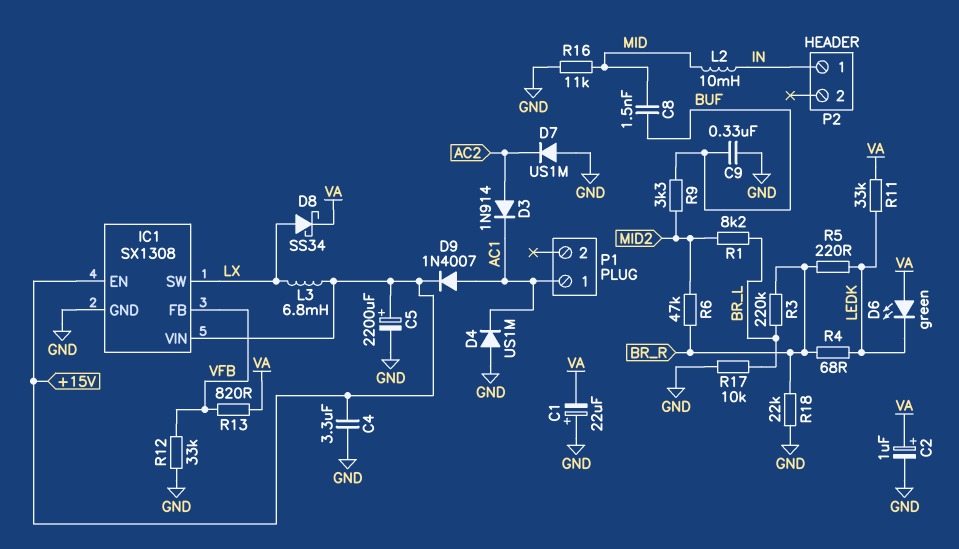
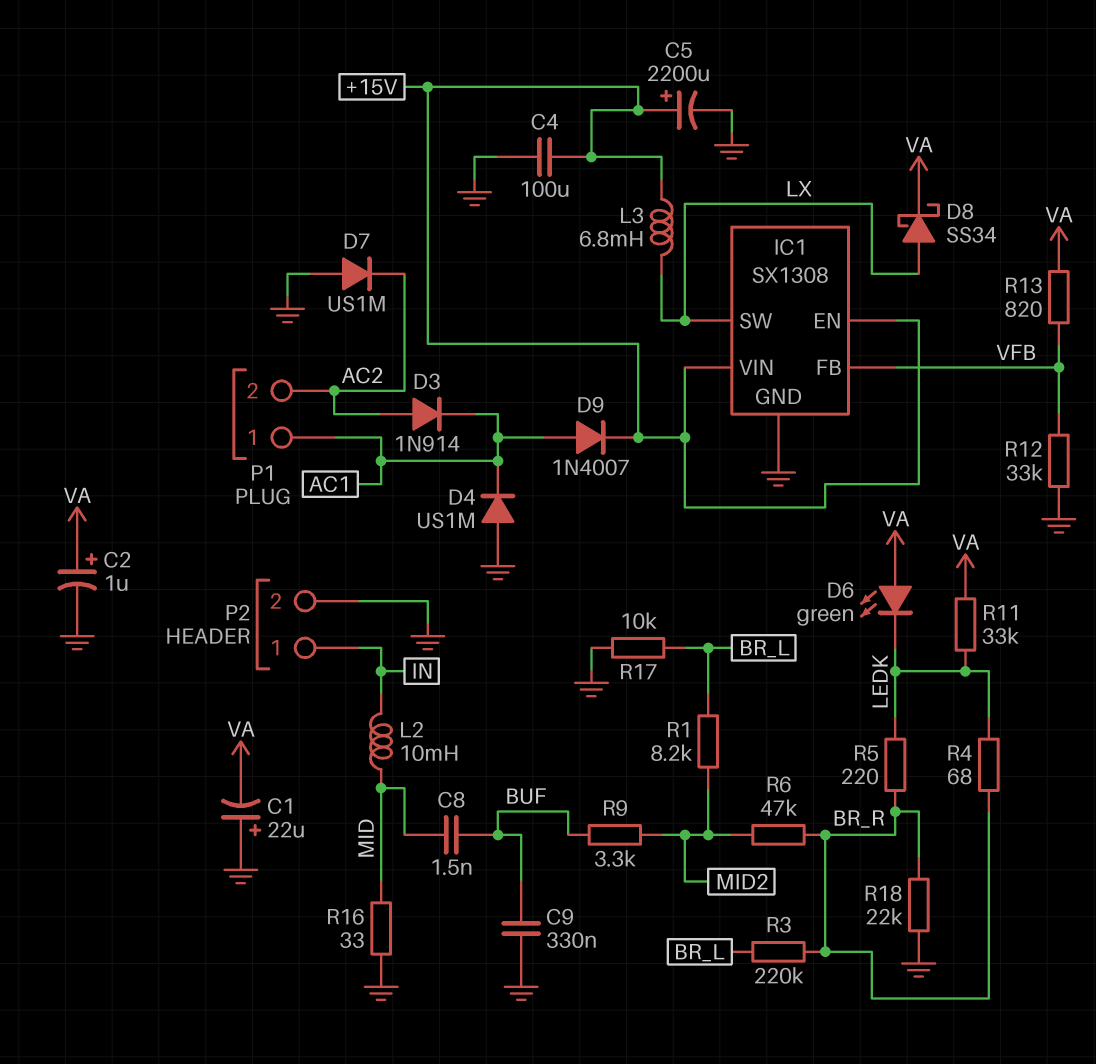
C4: 3.3uF (+15V, GND) -> 100uF (+15V, GND)
P1 pin 2: none -> AC2
P2 pin 2: none -> GND
R16: 11k (GND, MID) -> 33 (GND, MID)

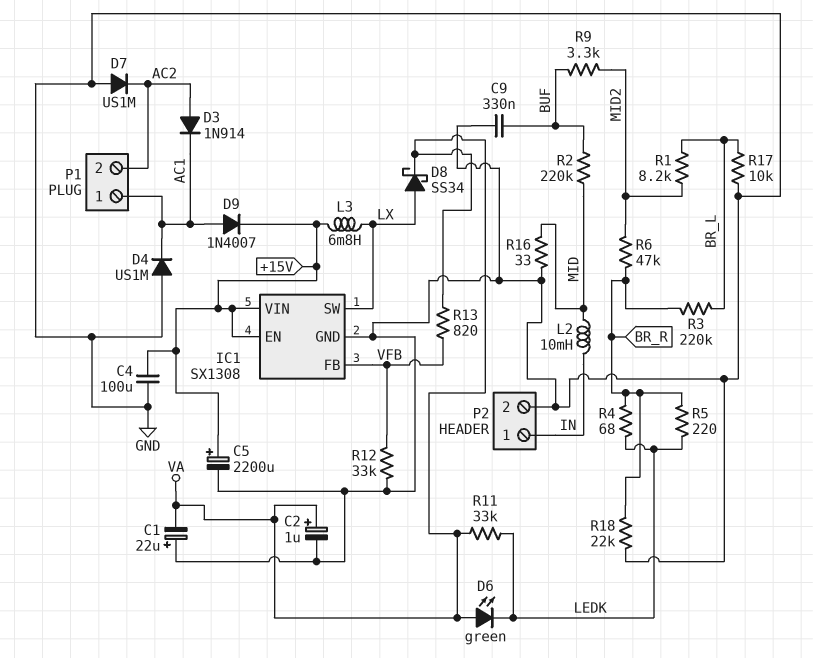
C8: 1.5nF (BUF, MID) -> none
R2: none -> 220k (BUF, MID)

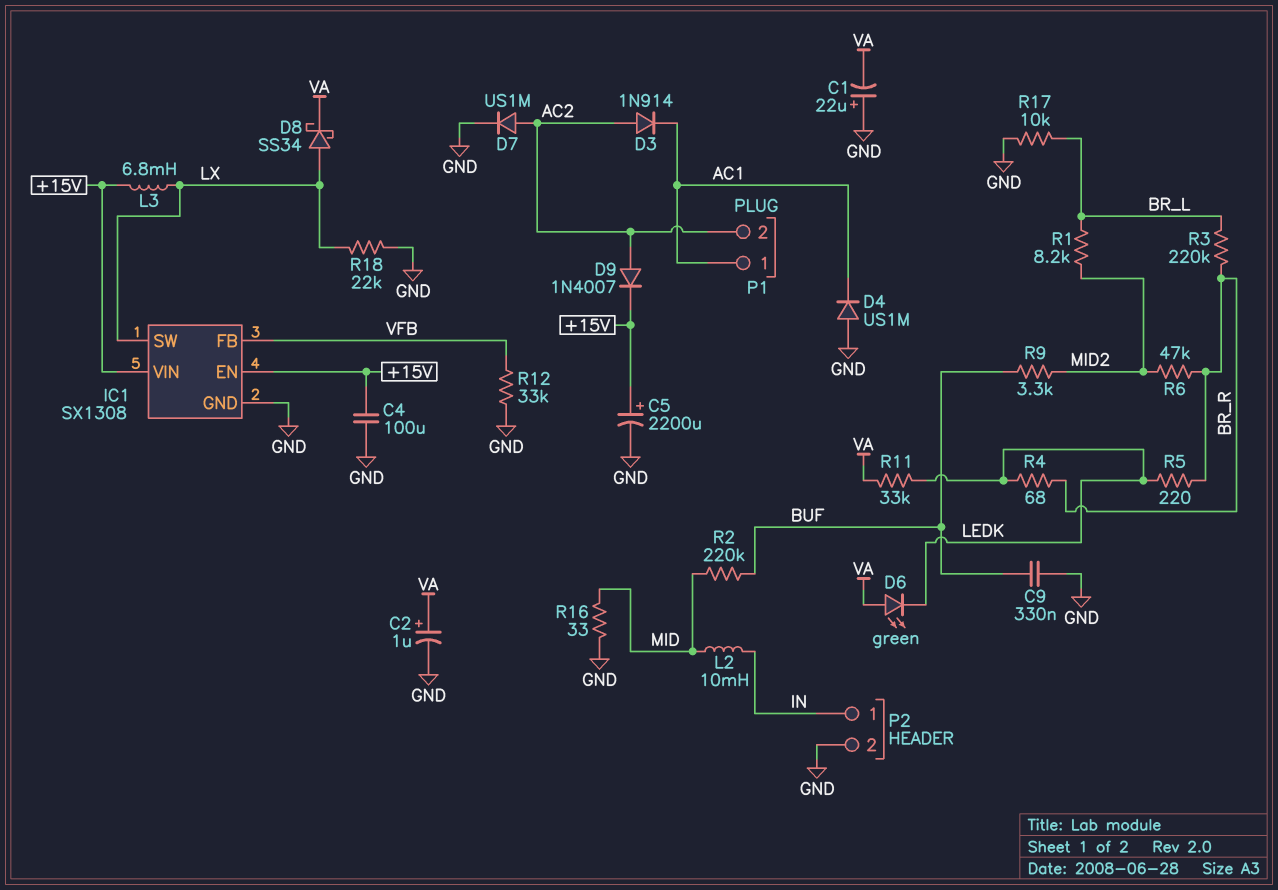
D7: diode US1M (A GND, K AC2) -> diode US1M (A AC2, K GND)
D9: diode 1N4007 (A AC1, K +15V) -> diode 1N4007 (A AC2, K +15V)
R13: 820 (VA, VFB) -> none
R18: 22k (BR_R, GND) -> 22k (GND, LX)

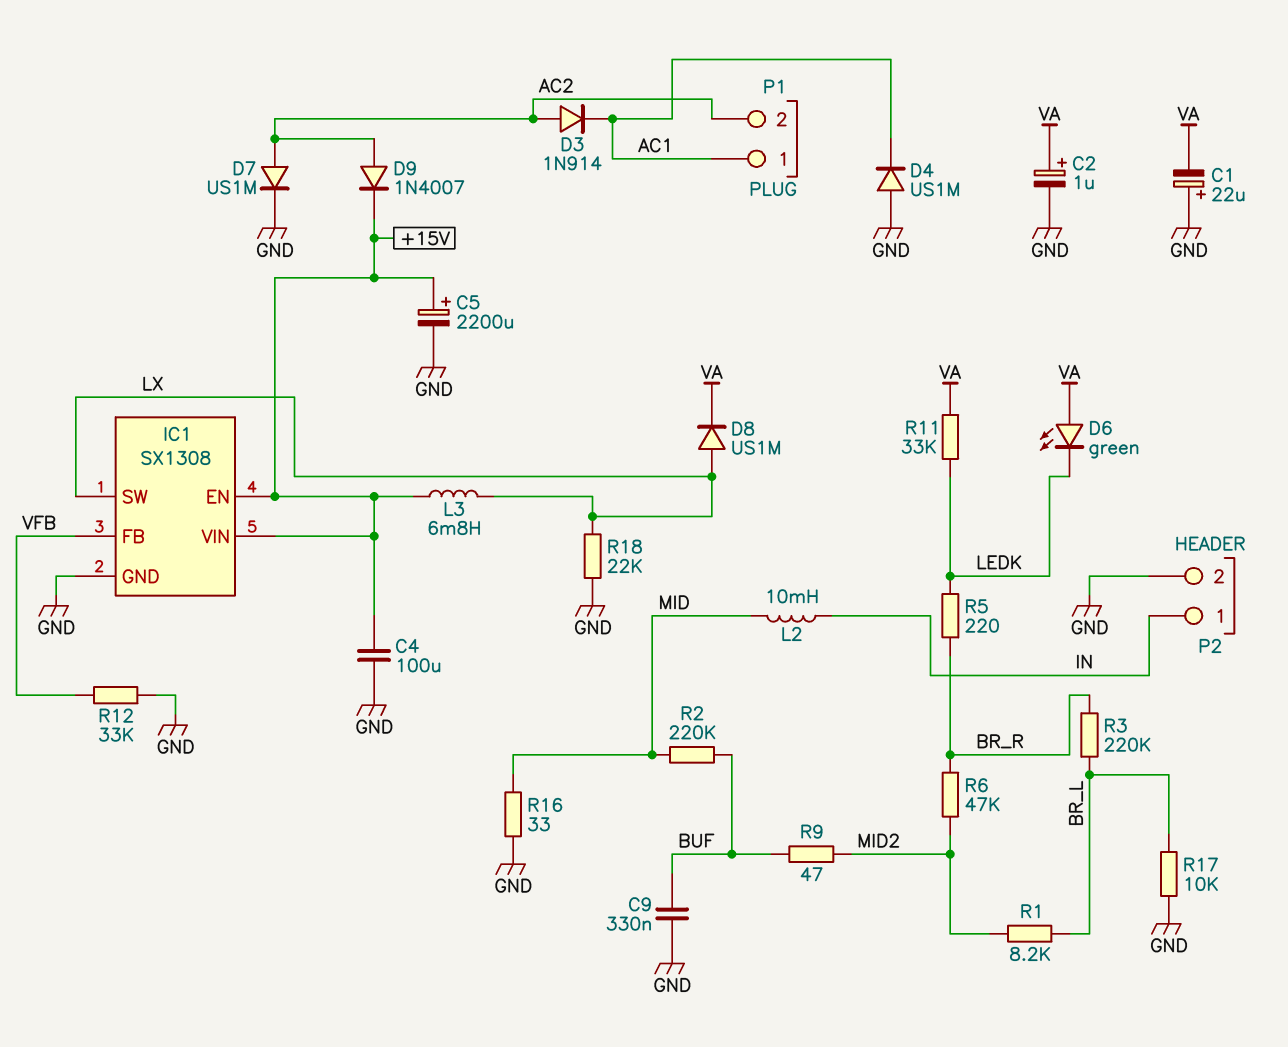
D8: schottky SS34 (A LX, K VA) -> diode US1M (A LX, K VA)
R4: 68 (BR_R, LEDK) -> none
R9: 3.3k (BUF, MID2) -> 47 (BUF, MID2)

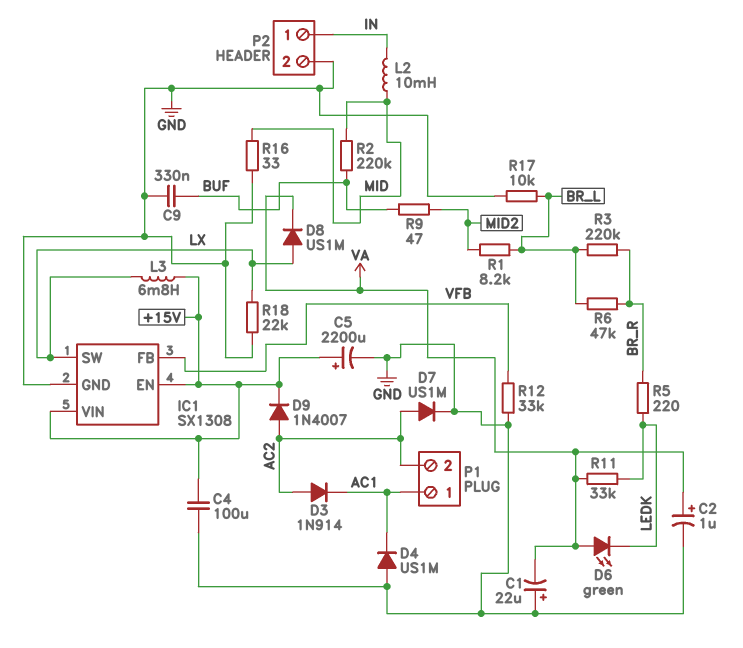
R6: 47k (BR_R, MID2) -> 47k (BR_L, BR_R)

